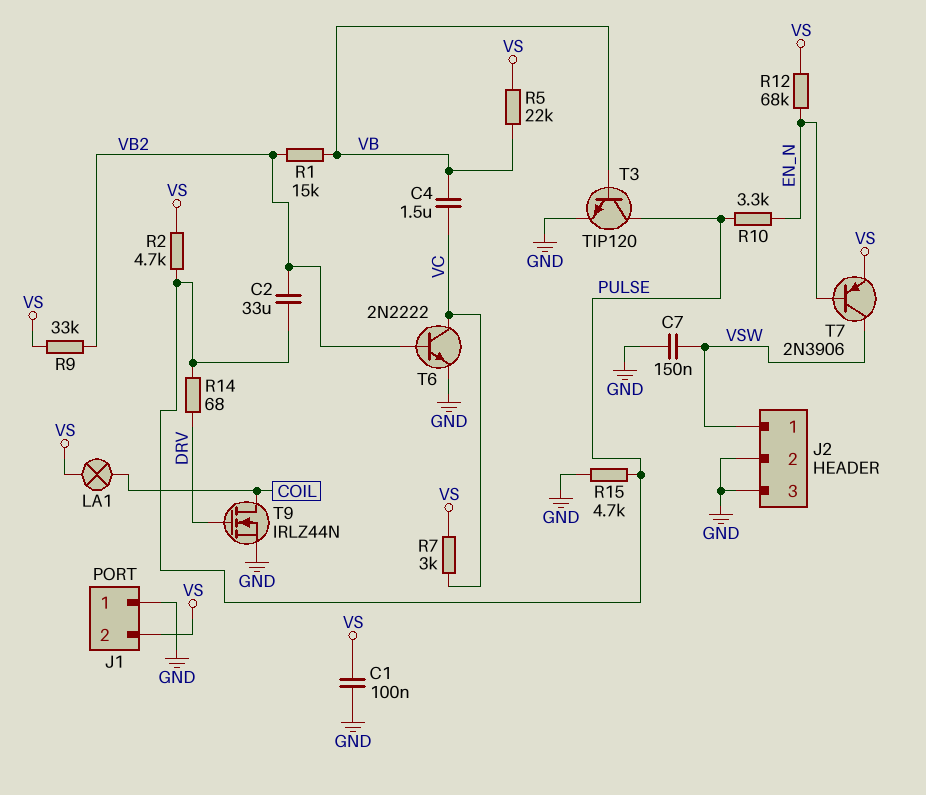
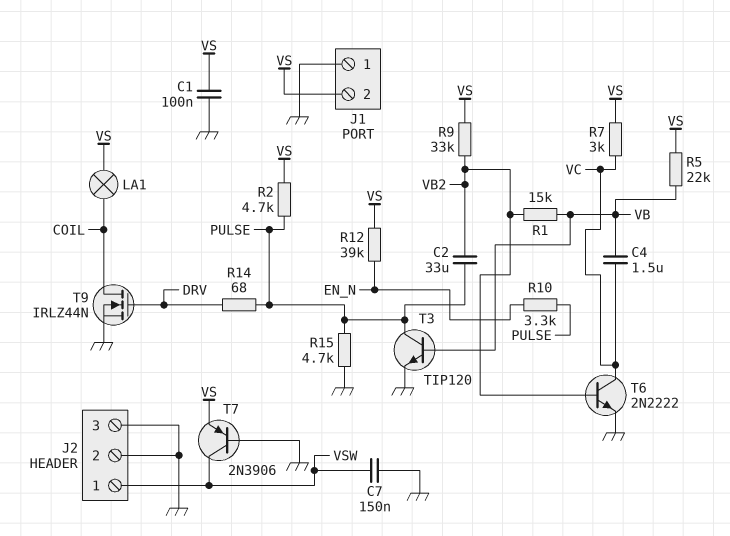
R12: 68k (EN_N, VS) -> 39k (EN_N, VS)
T7: PNP 2N3906 (B EN_N, C VSW, E VS) -> PNP 2N3906 (B GND, C VSW, E VS)

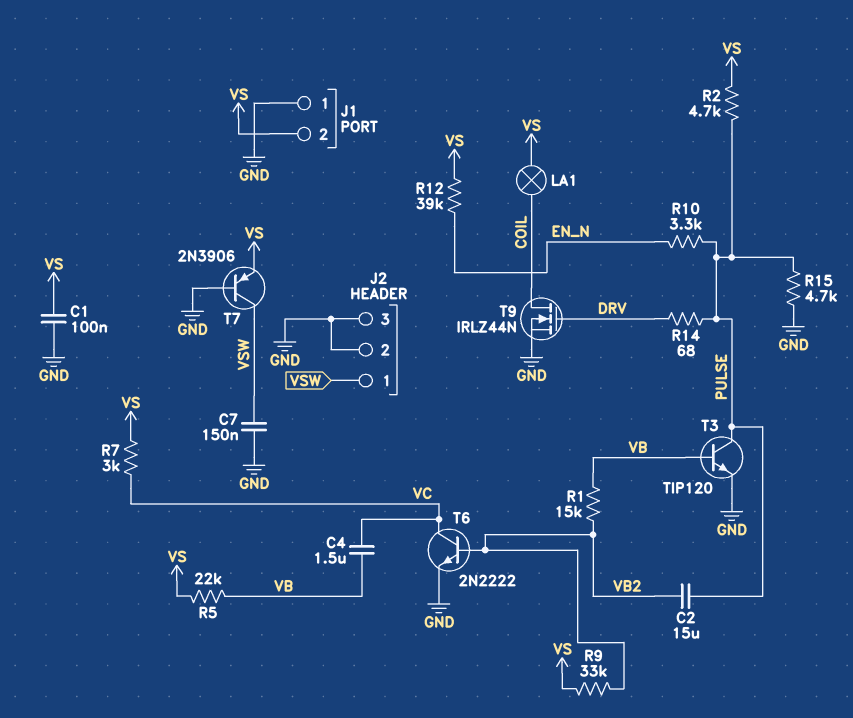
C2: 33uF (PULSE, VB2) -> 15uF (PULSE, VB2)

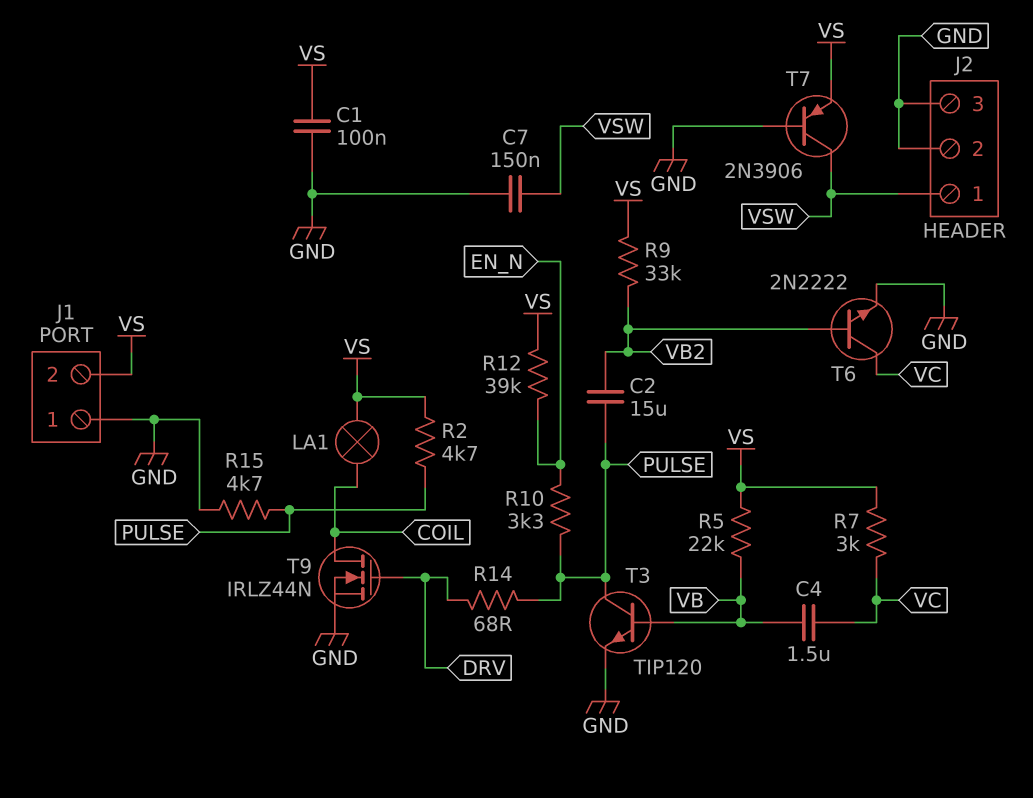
R1: 15k (VB, VB2) -> none

